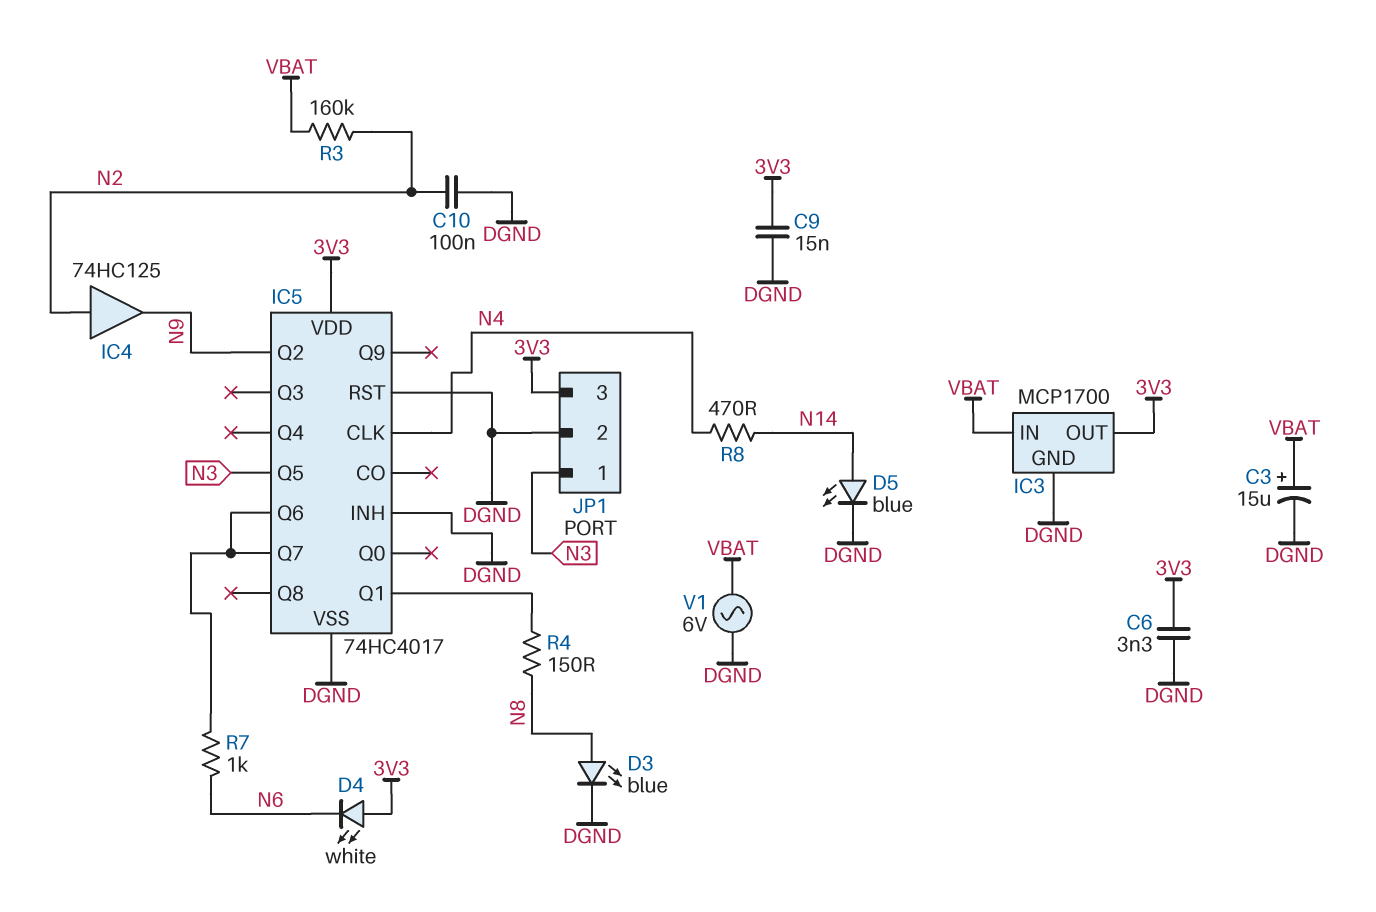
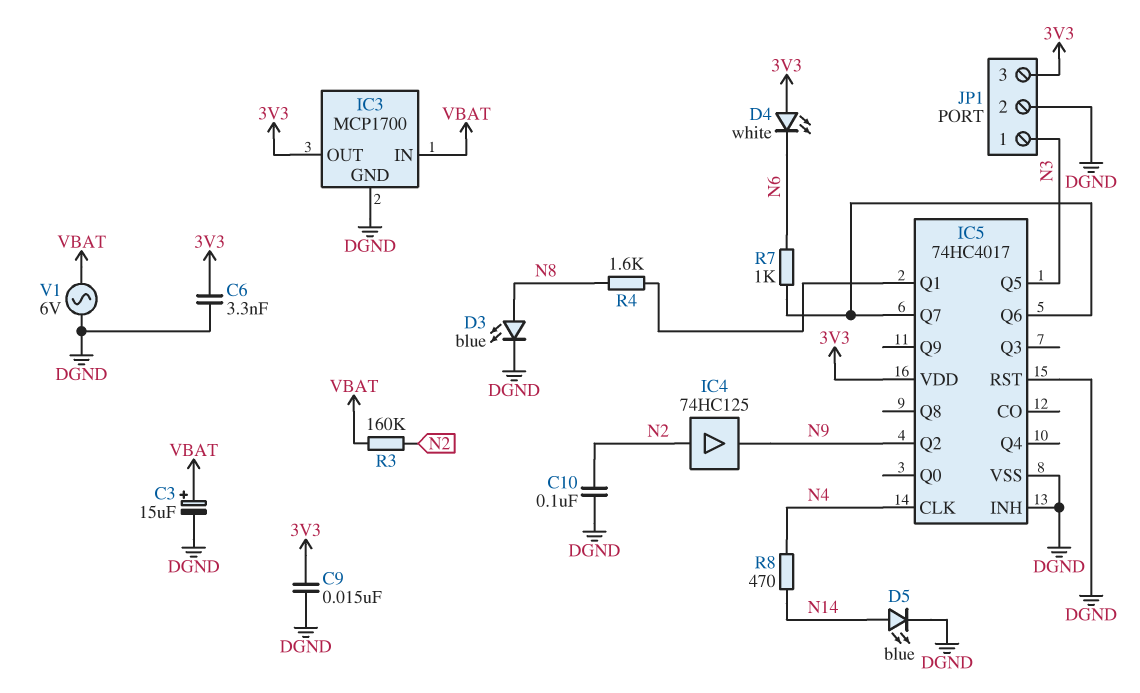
R4: 150 (IC5/Q1, N8) -> 1.6k (IC5/Q1, N8)

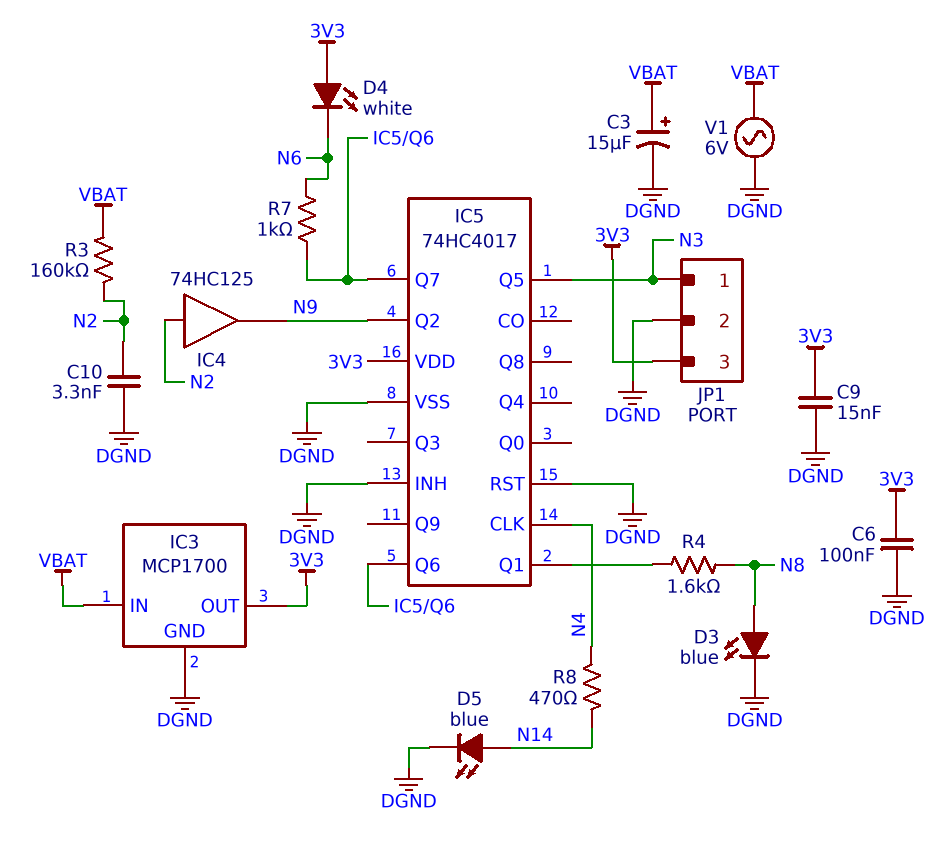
C6: 3.3nF (3V3, DGND) -> 100nF (3V3, DGND)
C10: 100nF (DGND, N2) -> 3.3nF (DGND, N2)

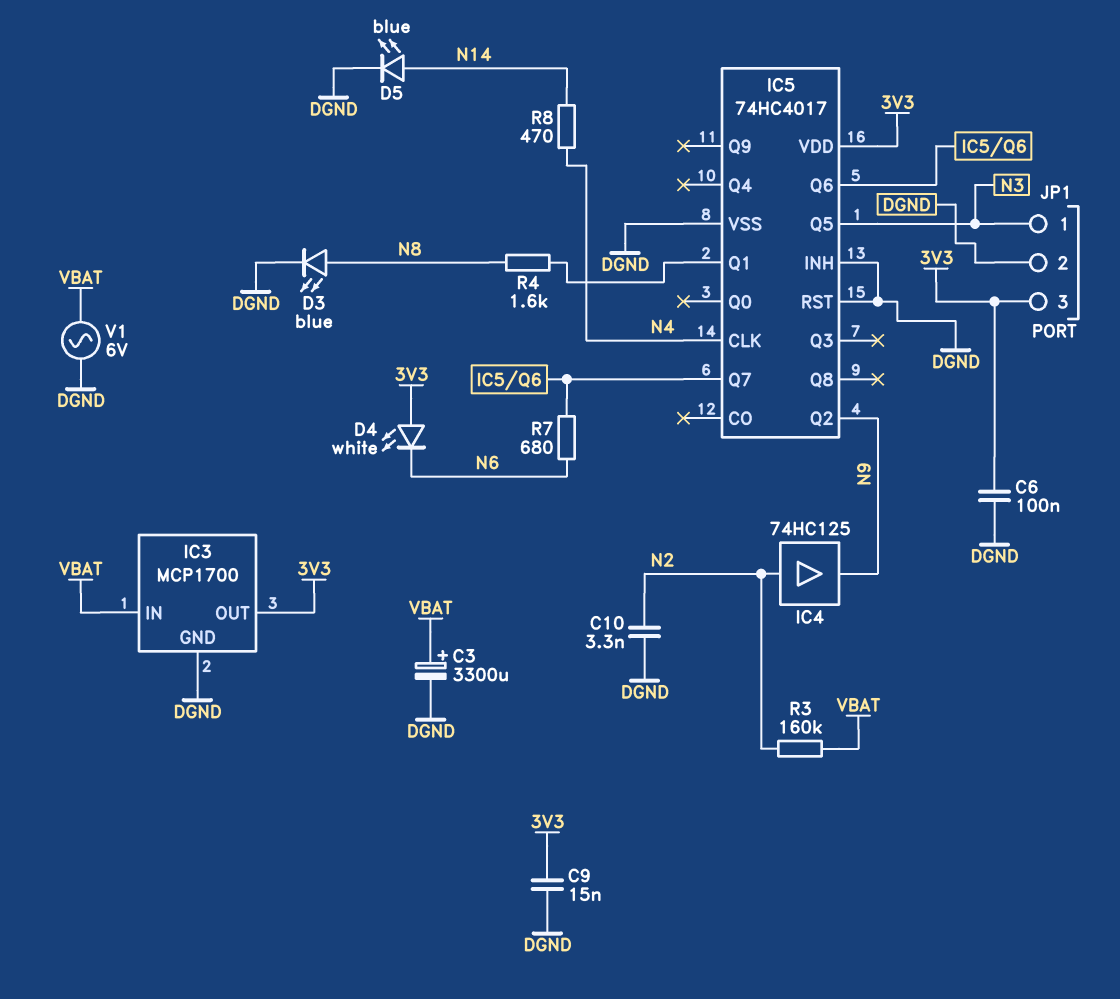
C3: 15uF (plus VBAT, minus DGND) -> 3300uF (plus VBAT, minus DGND)
R7: 1k (IC5/Q6, N6) -> 680 (IC5/Q6, N6)

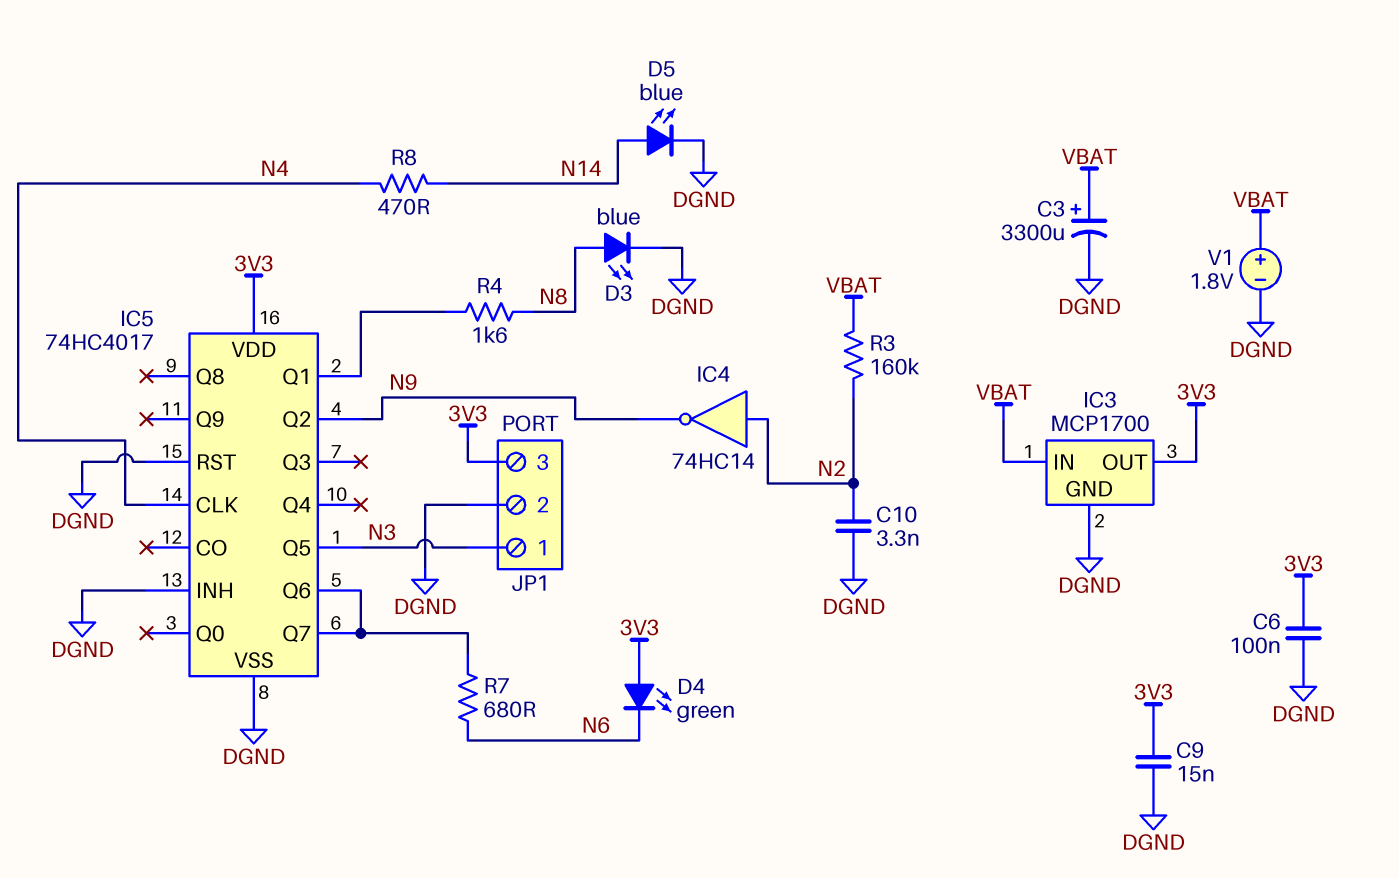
D4: LED white (A 3V3, K N6) -> LED green (A 3V3, K N6)
IC4: buffer 74HC125 (in N2, out N9) -> NOT 74HC14 (in N2, out N9)
V1: AC 6V (DGND, VBAT) -> 1.8V (plus VBAT, minus DGND)

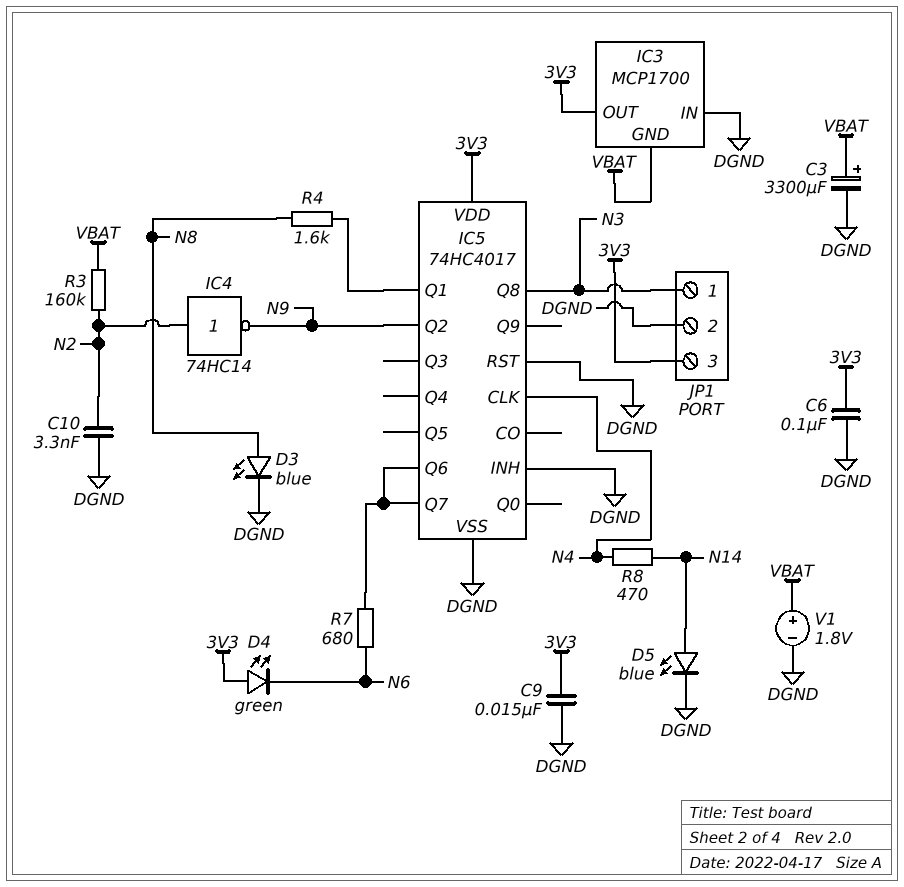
IC3 pin GND: DGND -> VBAT
IC3 pin IN: VBAT -> DGND
IC5 pin Q5: N3 -> none
IC5 pin Q8: none -> N3

